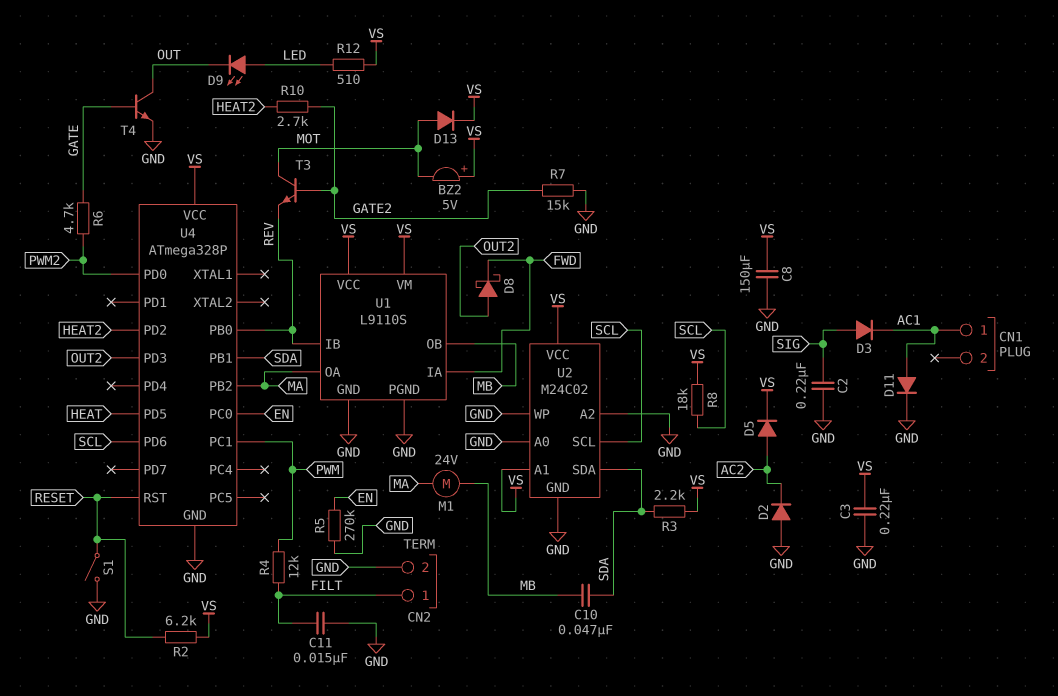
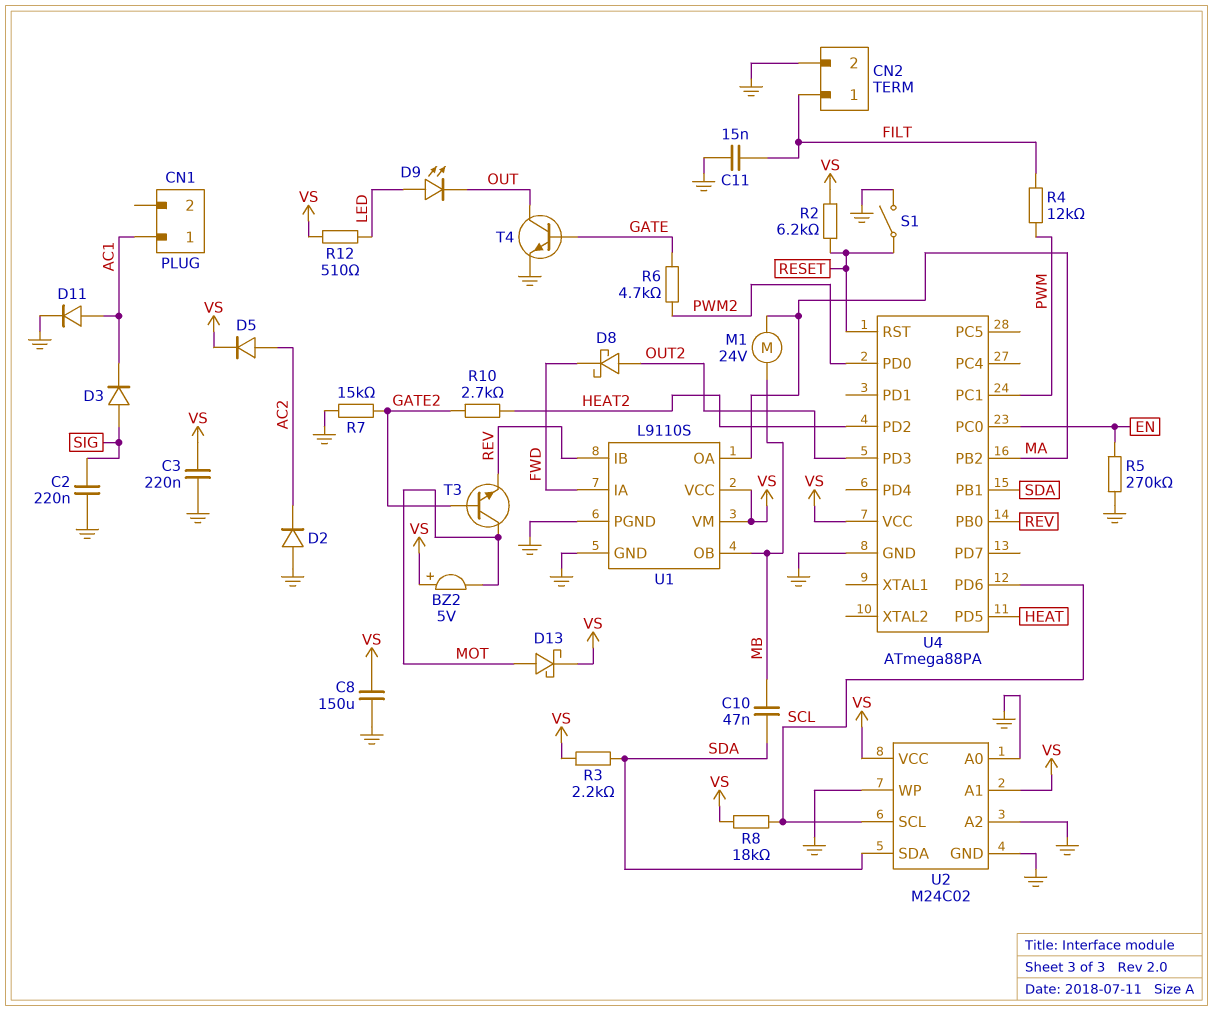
D13: diode (A MOT, K VS) -> schottky (A MOT, K VS)
U4: ATmega328P -> ATmega88PA

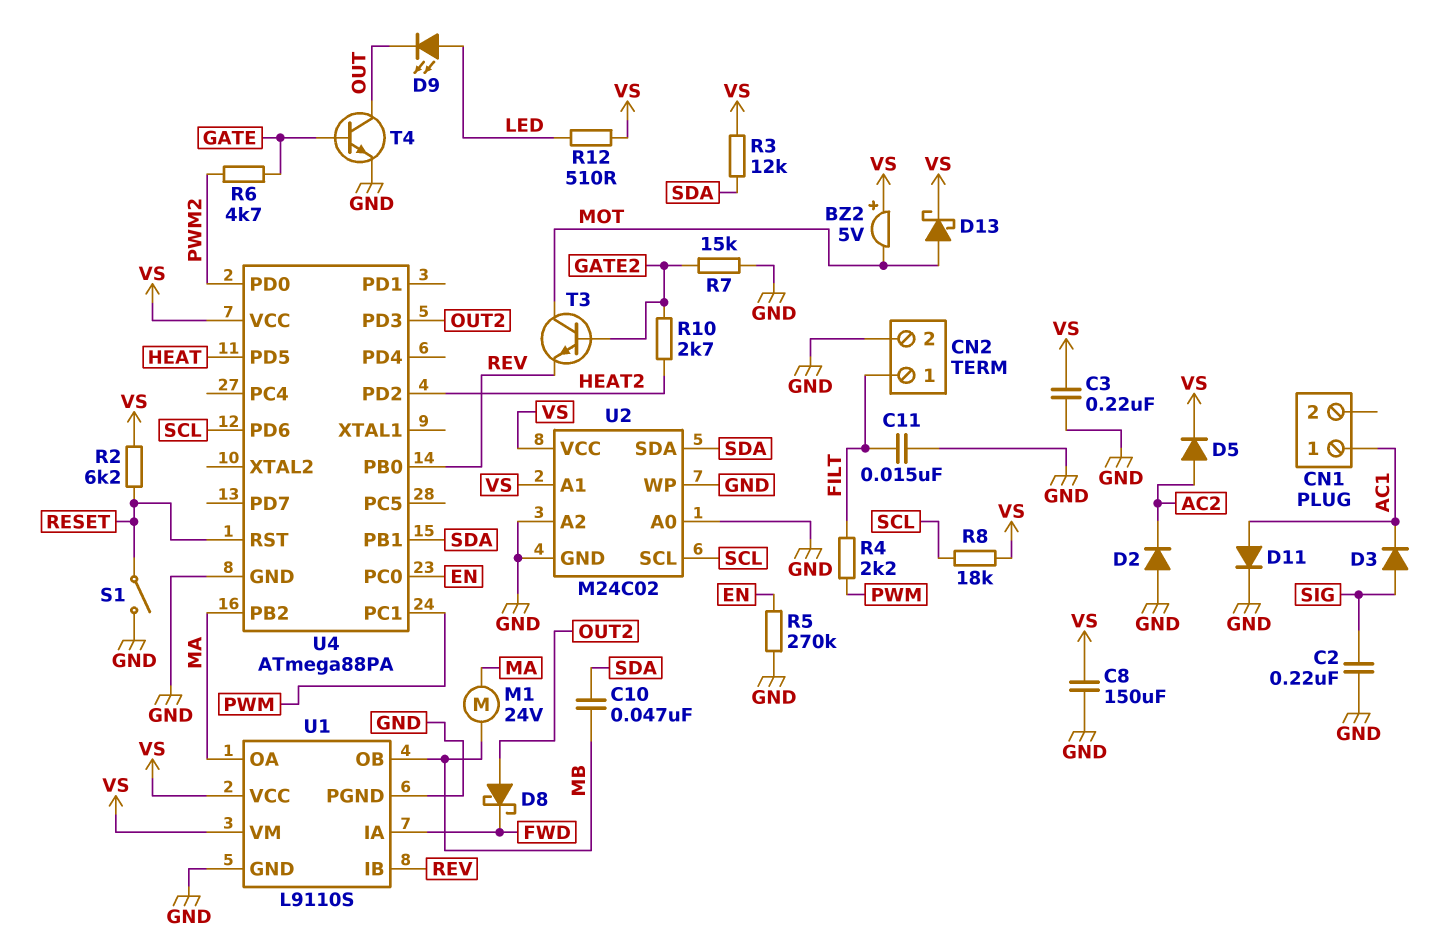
R3: 2.2k (SDA, VS) -> 12k (SDA, VS)
R4: 12k (FILT, PWM) -> 2.2k (FILT, PWM)

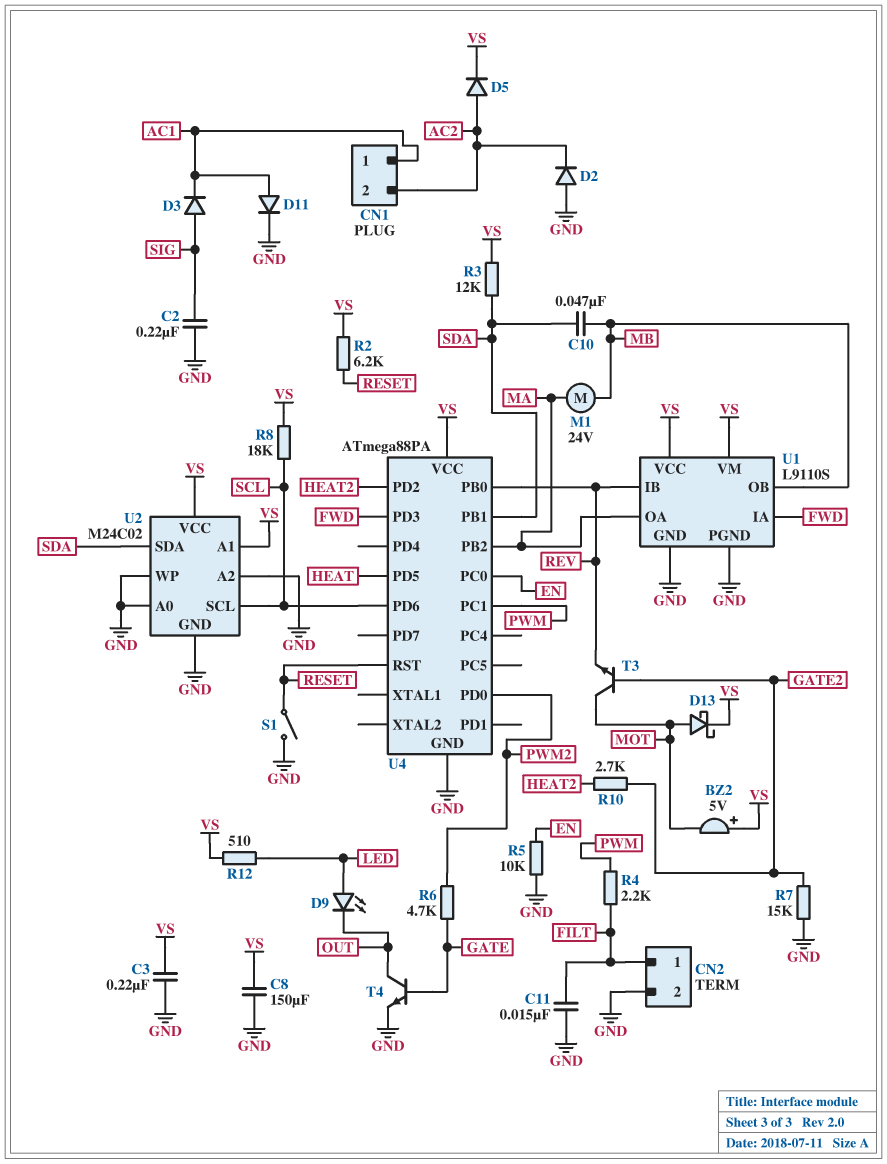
CN1 pin 2: none -> AC2
D8: schottky (A OUT2, K FWD) -> none
R5: 270k (EN, GND) -> 10k (EN, GND)
U4 pin PD3: OUT2 -> FWD

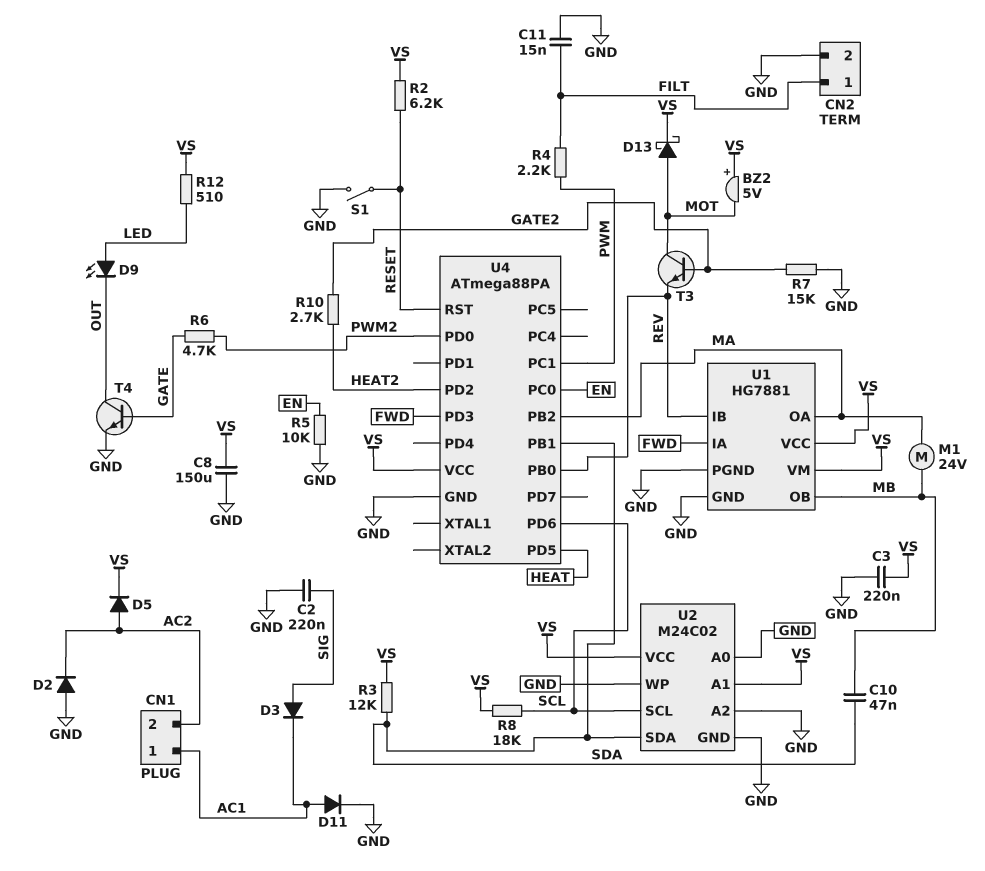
U1: L9110S -> HG7881

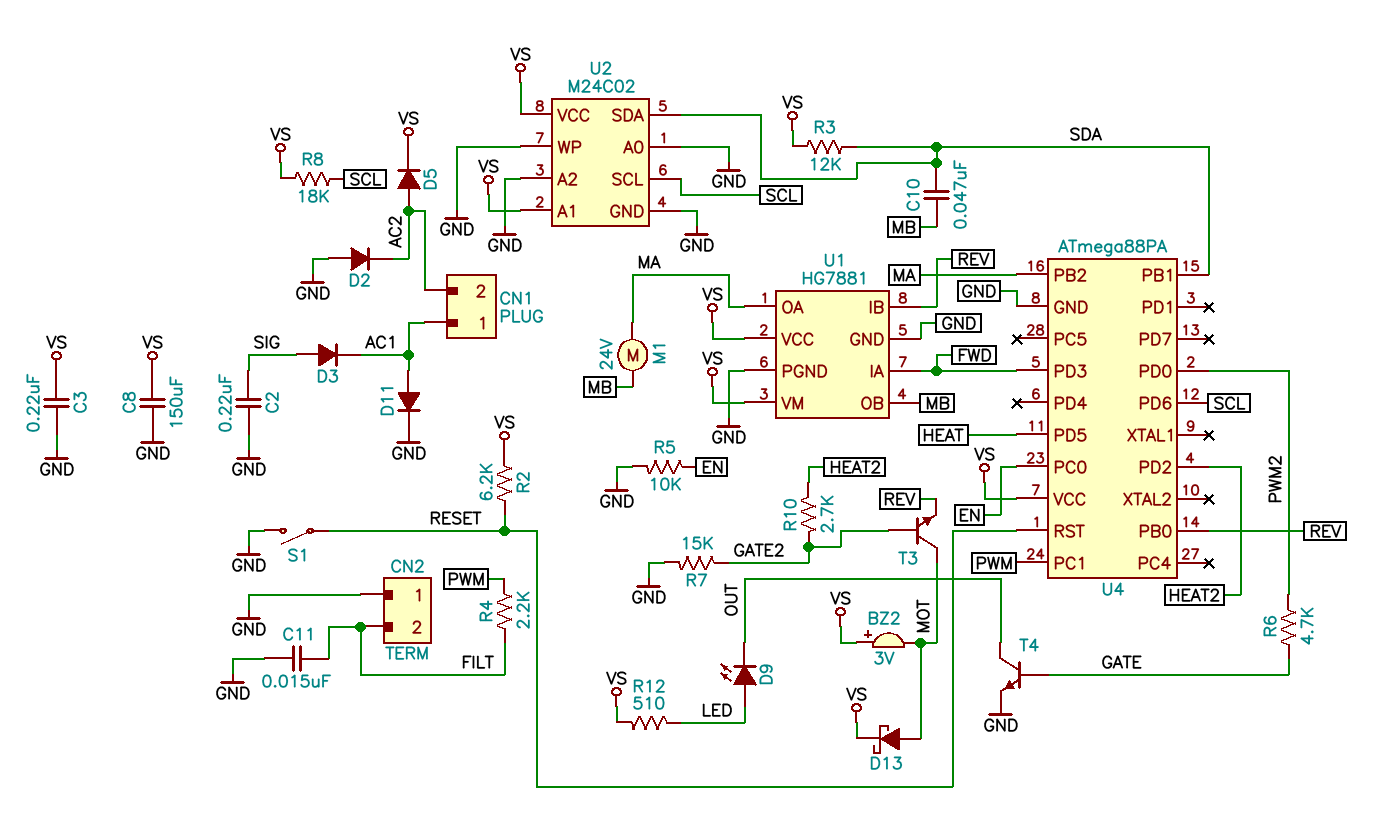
BZ2: buzzer 5V (plus VS, minus MOT) -> buzzer 3V (plus VS, minus MOT)
CN2 pin 1: FILT -> GND
CN2 pin 2: GND -> FILT

